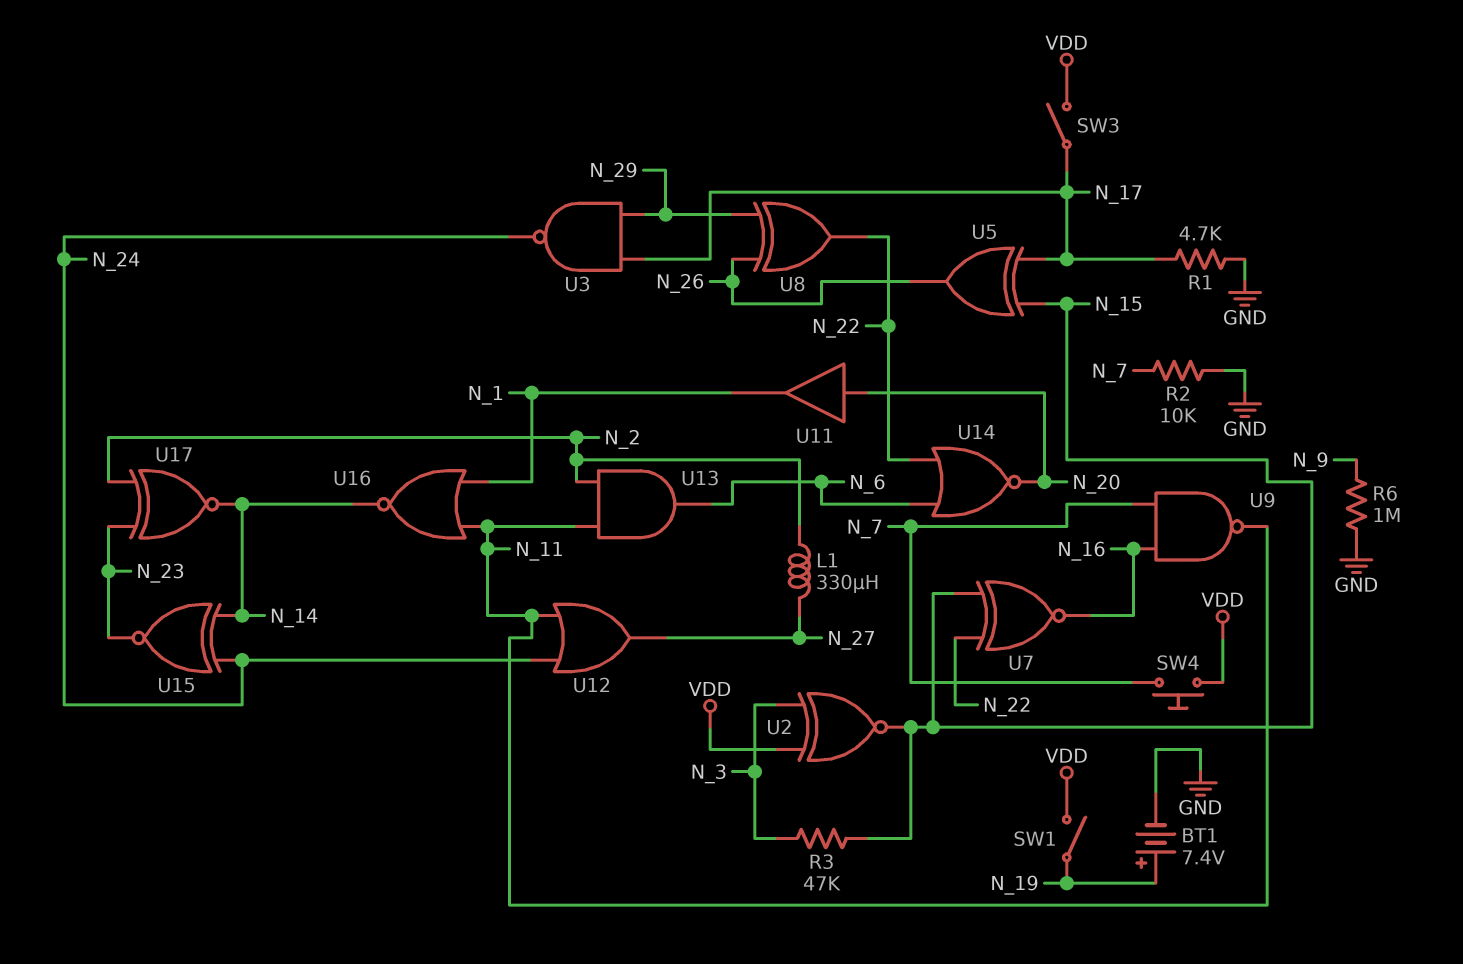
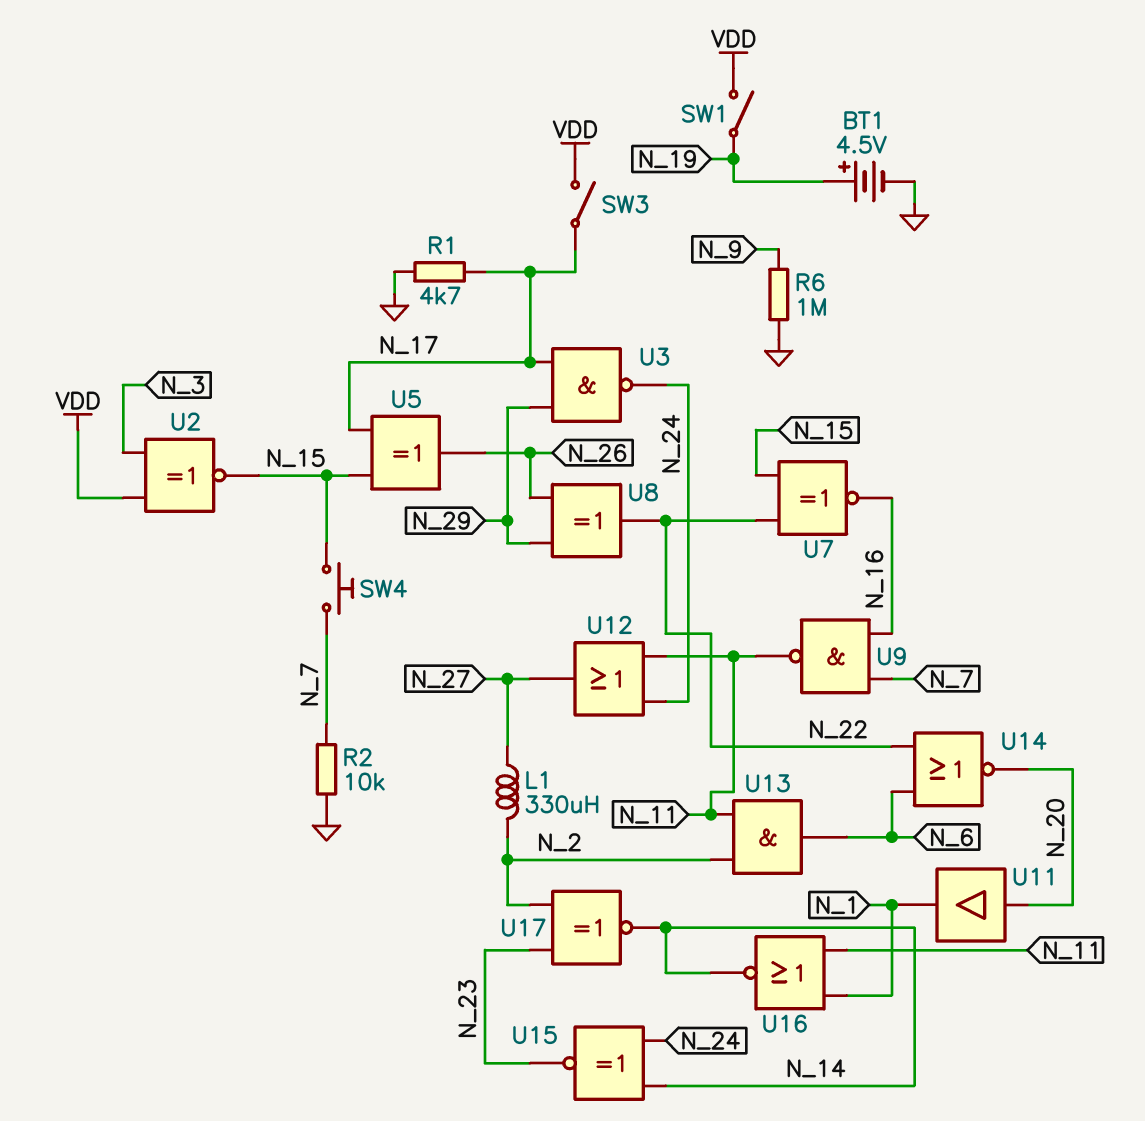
BT1: 7.4V (plus N_19, minus GND) -> 4.5V (plus N_19, minus GND)
R3: 47k (N_3, N_15) -> none
SW4: button (N_7, VDD) -> button (N_7, N_15)

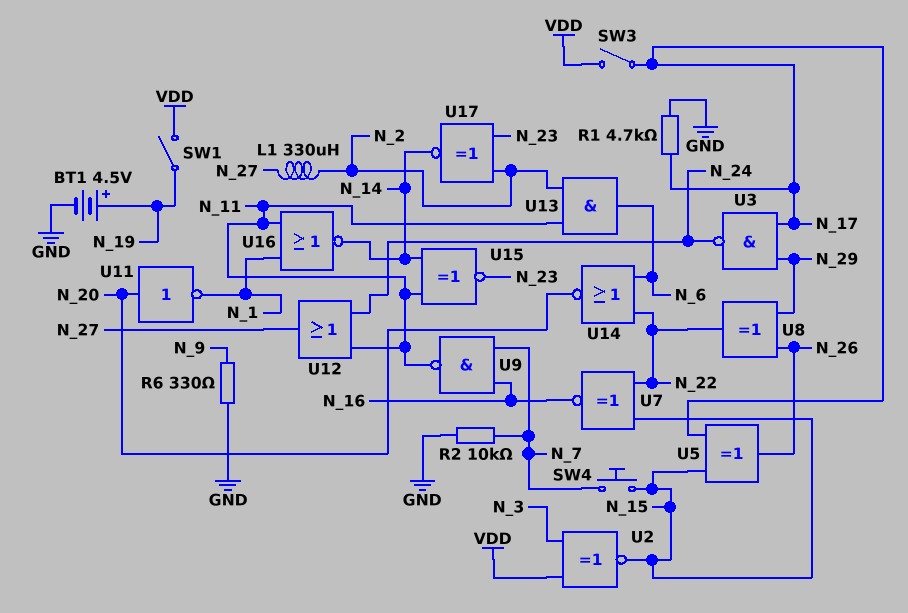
R6: 1M (GND, N_9) -> 330 (GND, N_9)
U11: buffer (in N_20, out N_1) -> NOT (in N_20, out N_1)
U15: XNOR (in N_14, in N_24, out N_23) -> XNOR (in N_11, in N_14, out N_23)

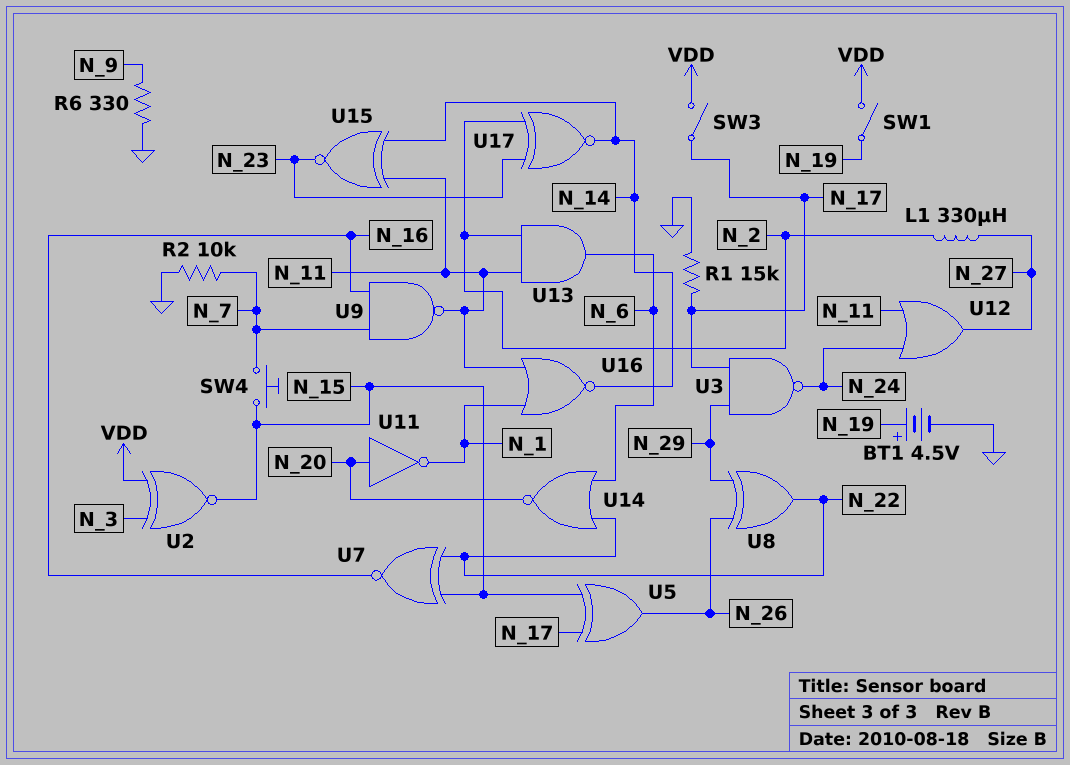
R1: 4.7k (GND, N_17) -> 15k (GND, N_17)

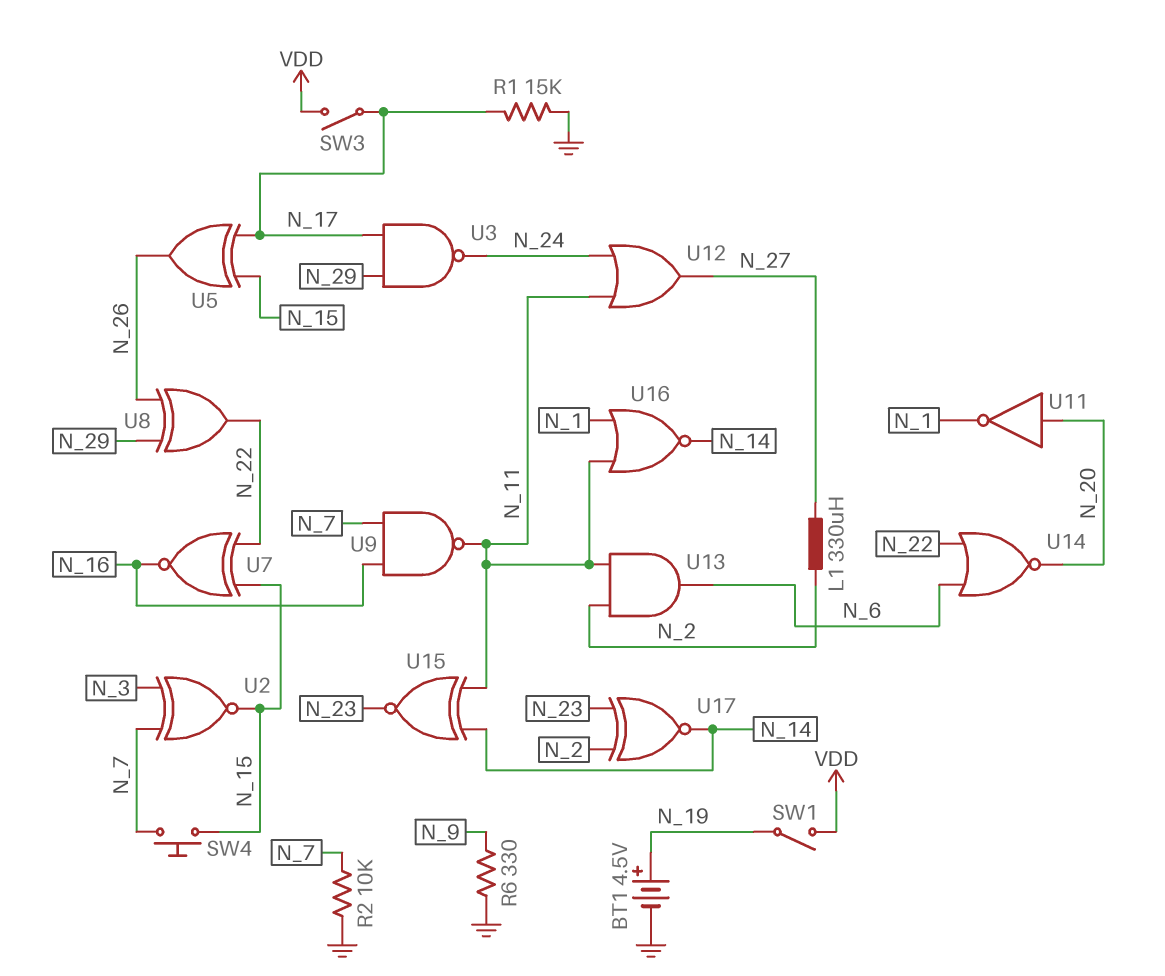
U2: XNOR (in N_3, in VDD, out N_15) -> XNOR (in N_3, in N_7, out N_15)

